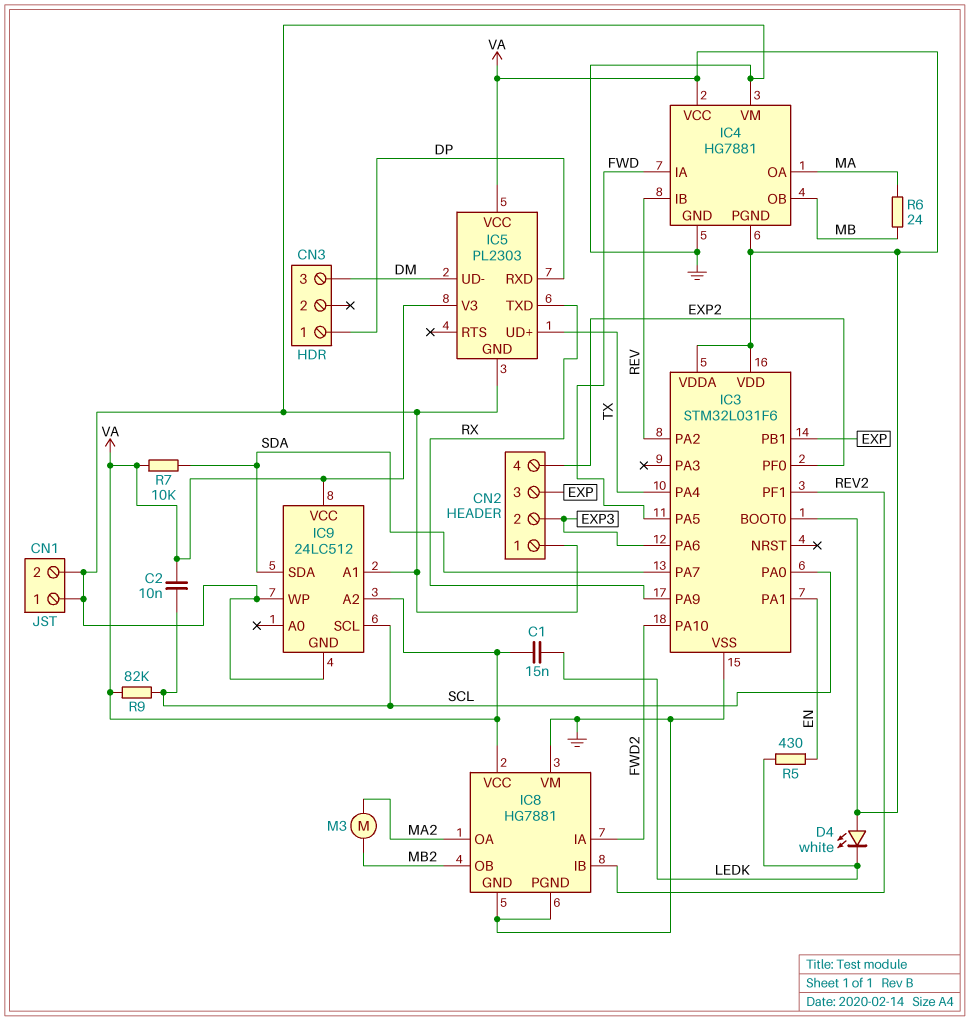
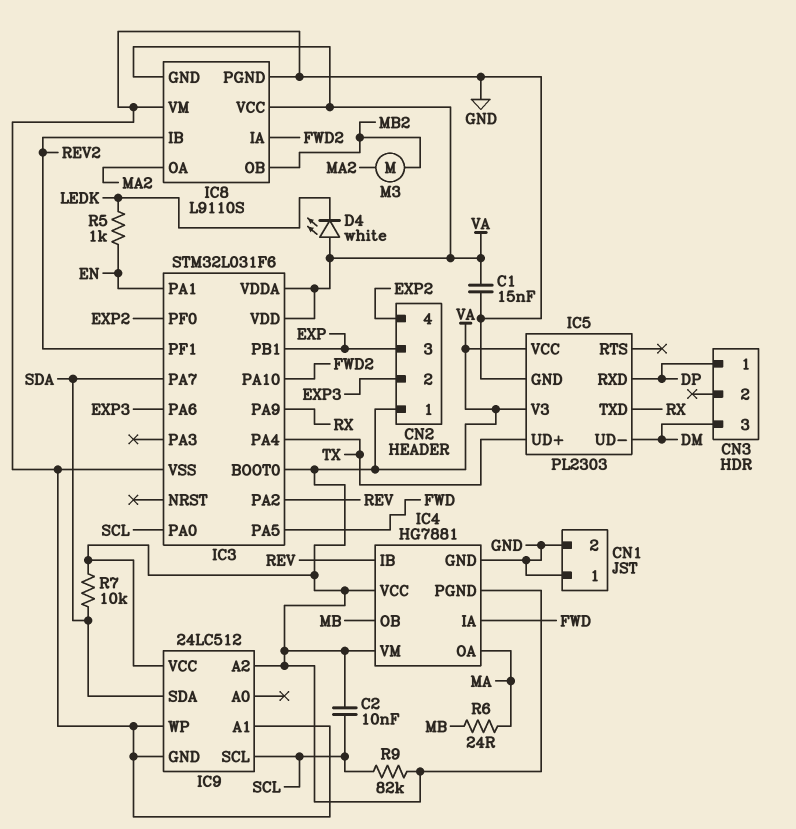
C1: 15nF (LEDK, VA) -> 15nF (GND, VA)
CN2 pin 1: GND -> VA
IC4 pin VM: GND -> VA
IC8: HG7881 -> L9110S
IC8 pin GND: GND -> VA
R5: 430 (EN, LEDK) -> 1k (EN, LEDK)

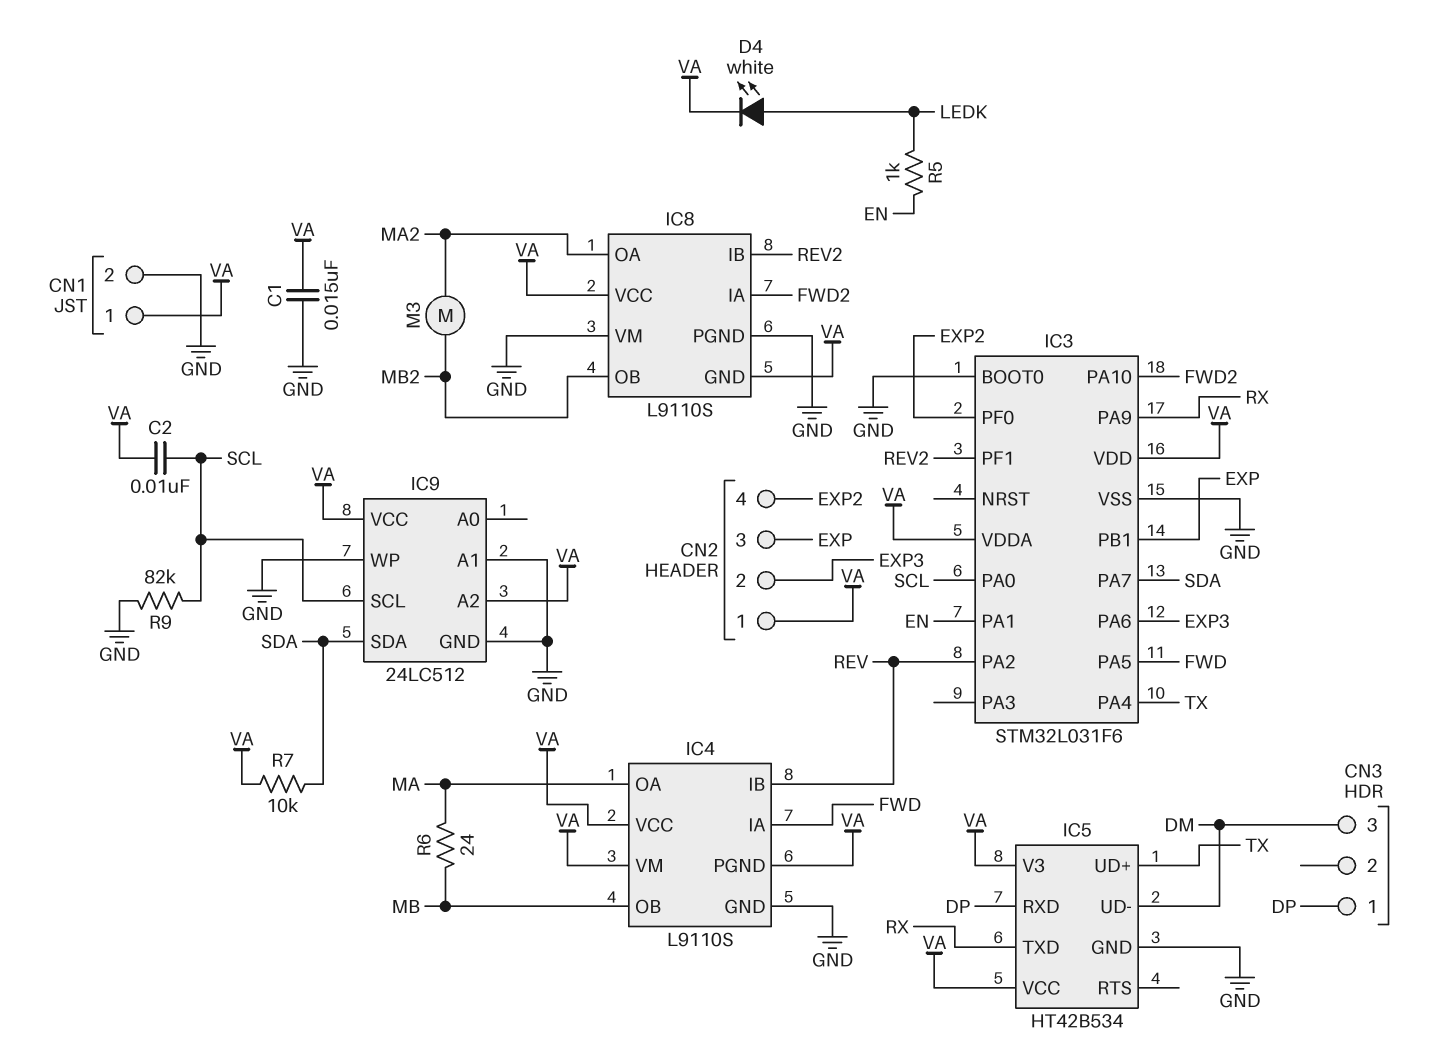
CN1 pin 1: GND -> VA
D4: LED white (A VA, K LEDK) -> LED white (A LEDK, K VA)
IC3 pin BOOT0: VA -> GND
IC4: HG7881 -> L9110S
IC5: PL2303 -> HT42B534
R9: 82k (SCL, VA) -> 82k (GND, SCL)

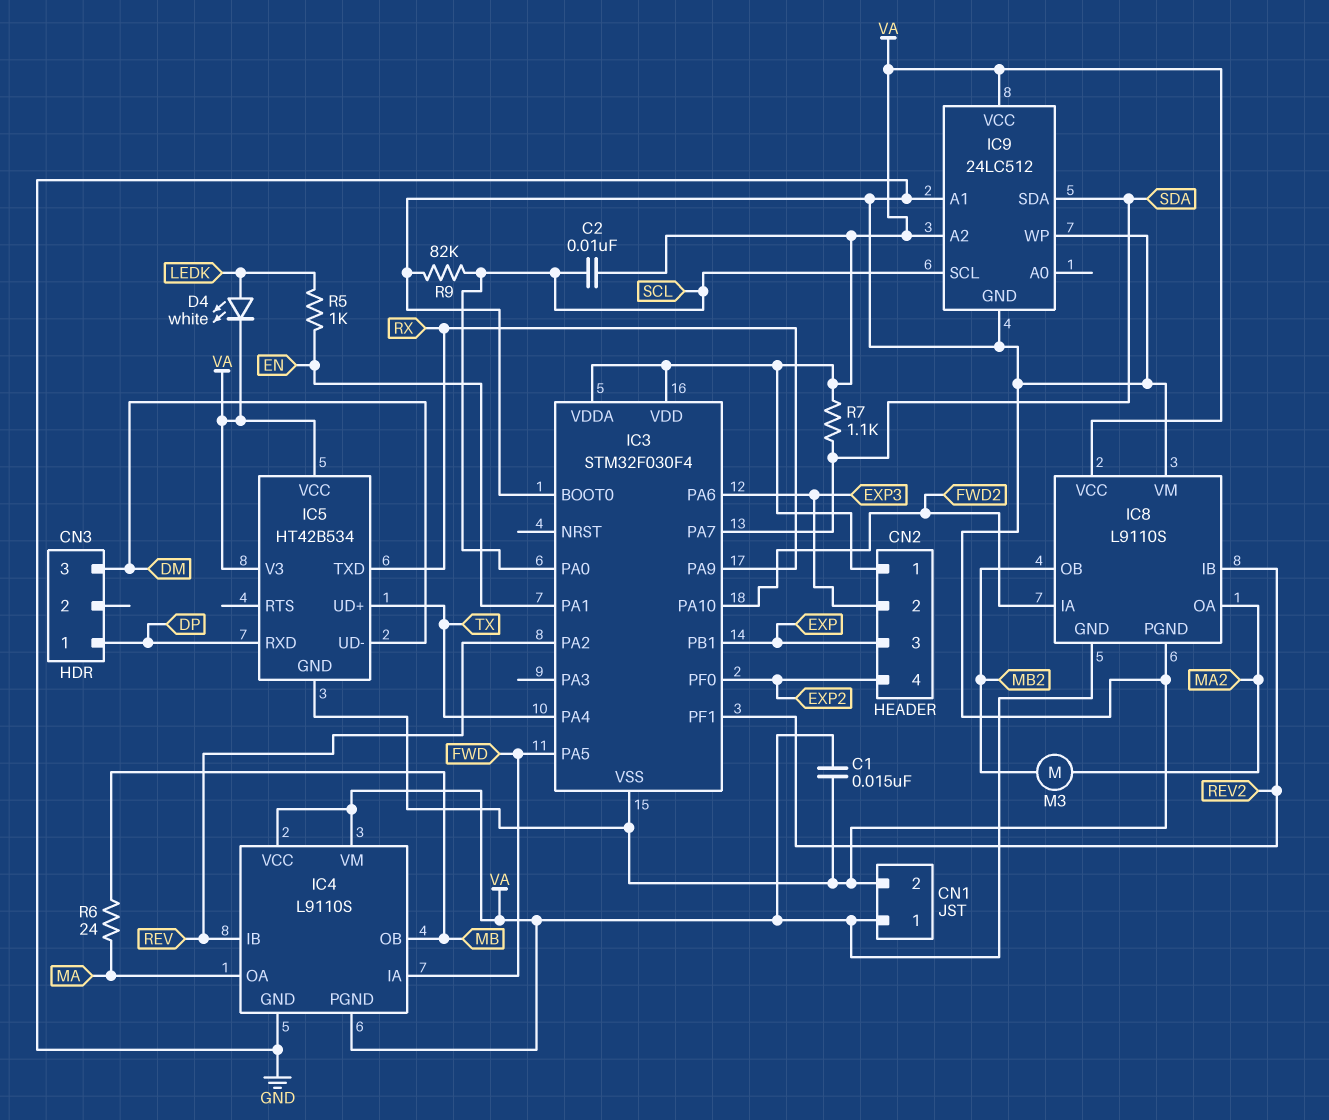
IC3: STM32L031F6 -> STM32F030F4
R7: 10k (SDA, VA) -> 1.1k (SDA, VA)

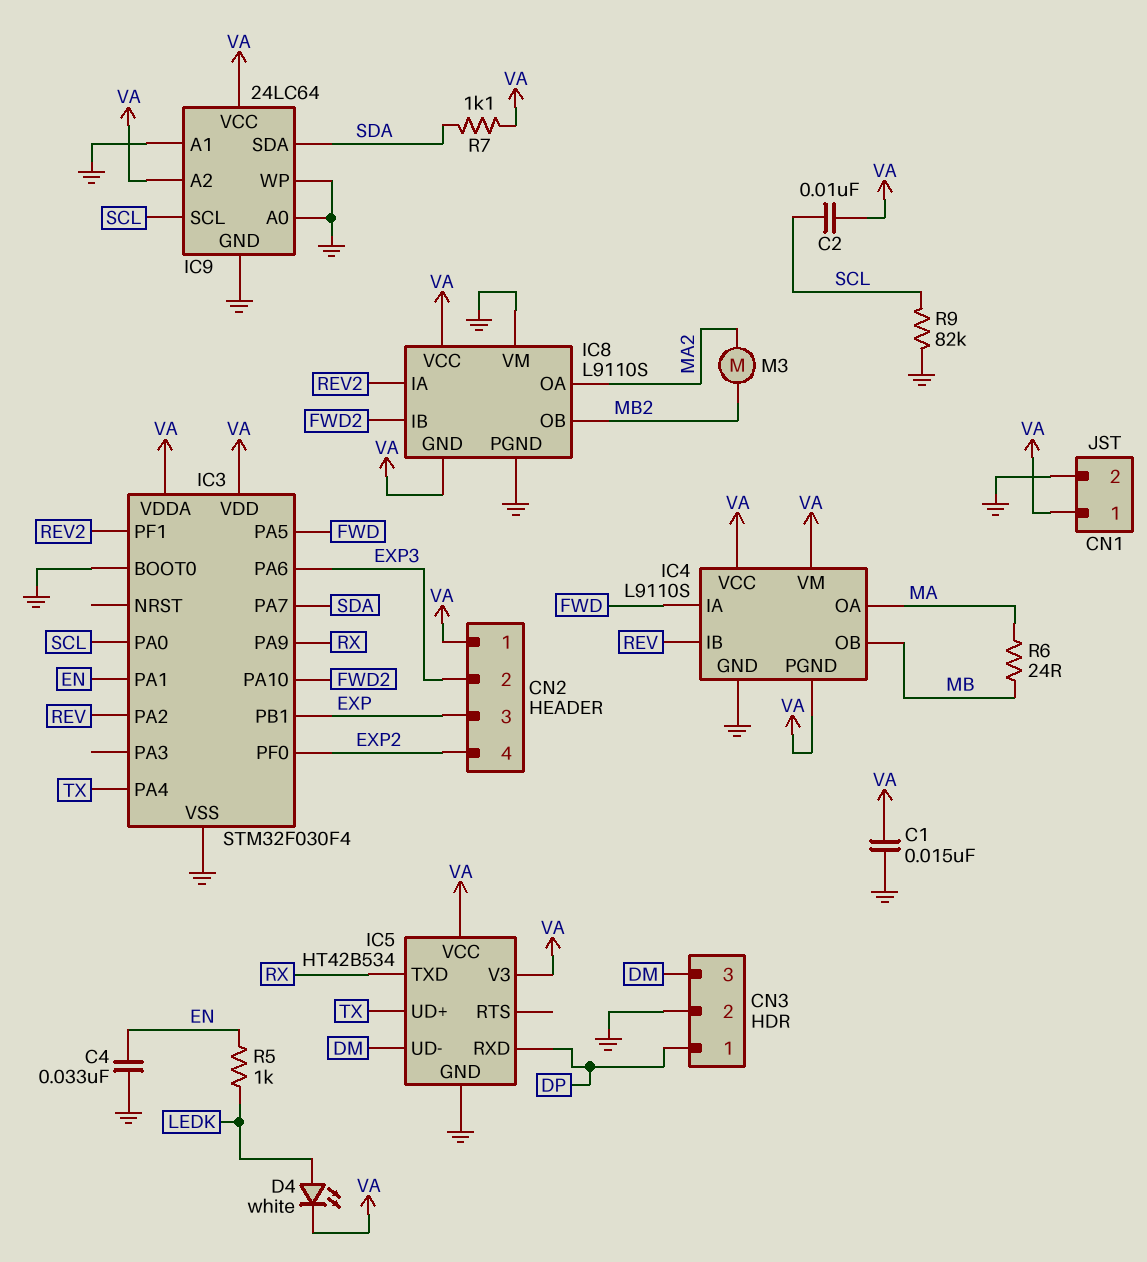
C4: none -> 33nF (EN, GND)
CN3 pin 2: none -> GND
IC8 pin IA: FWD2 -> REV2
IC8 pin IB: REV2 -> FWD2
IC9: 24LC512 -> 24LC64
IC9 pin A0: none -> GND

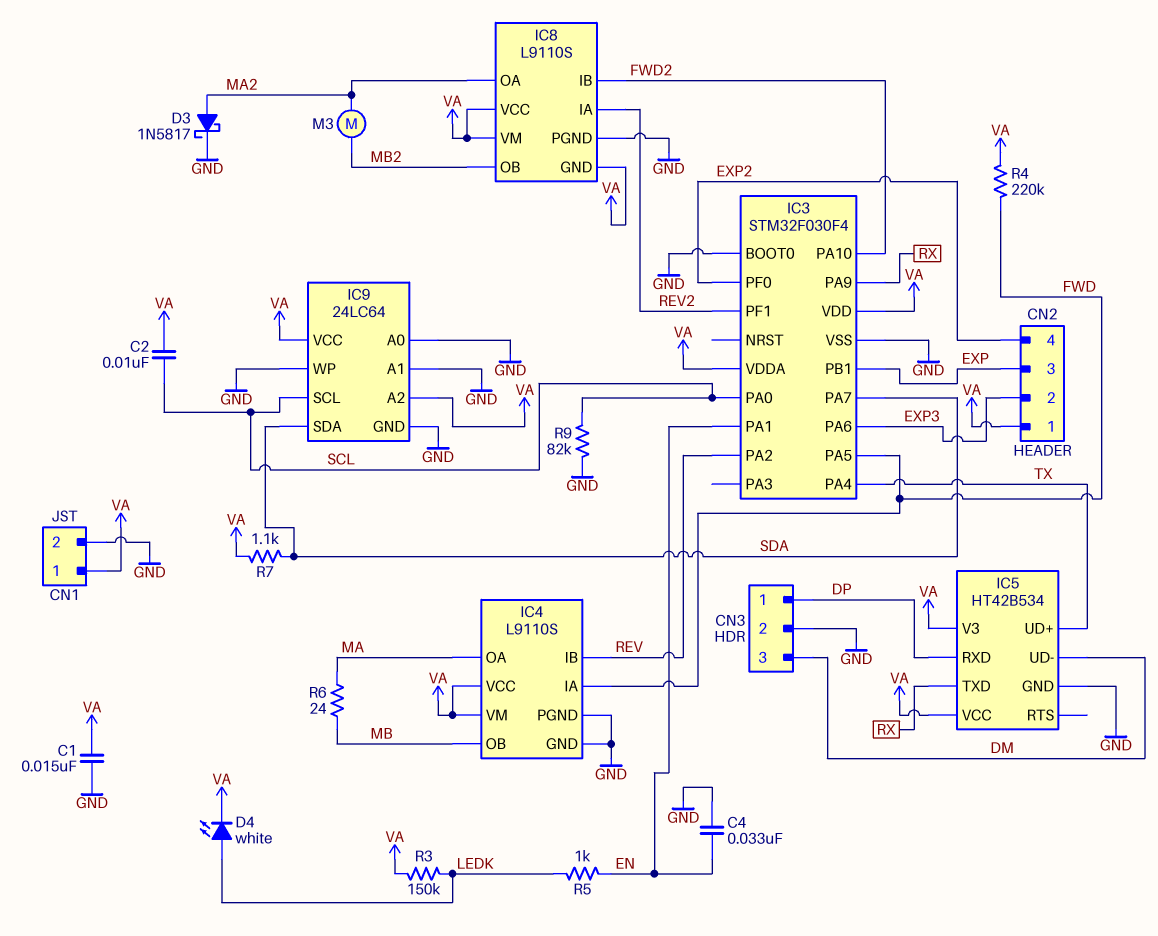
D3: none -> schottky 1N5817 (A MA2, K GND)
IC4 pin PGND: VA -> GND
IC8 pin VM: GND -> VA
R3: none -> 150k (LEDK, VA)
R4: none -> 220k (FWD, VA)

